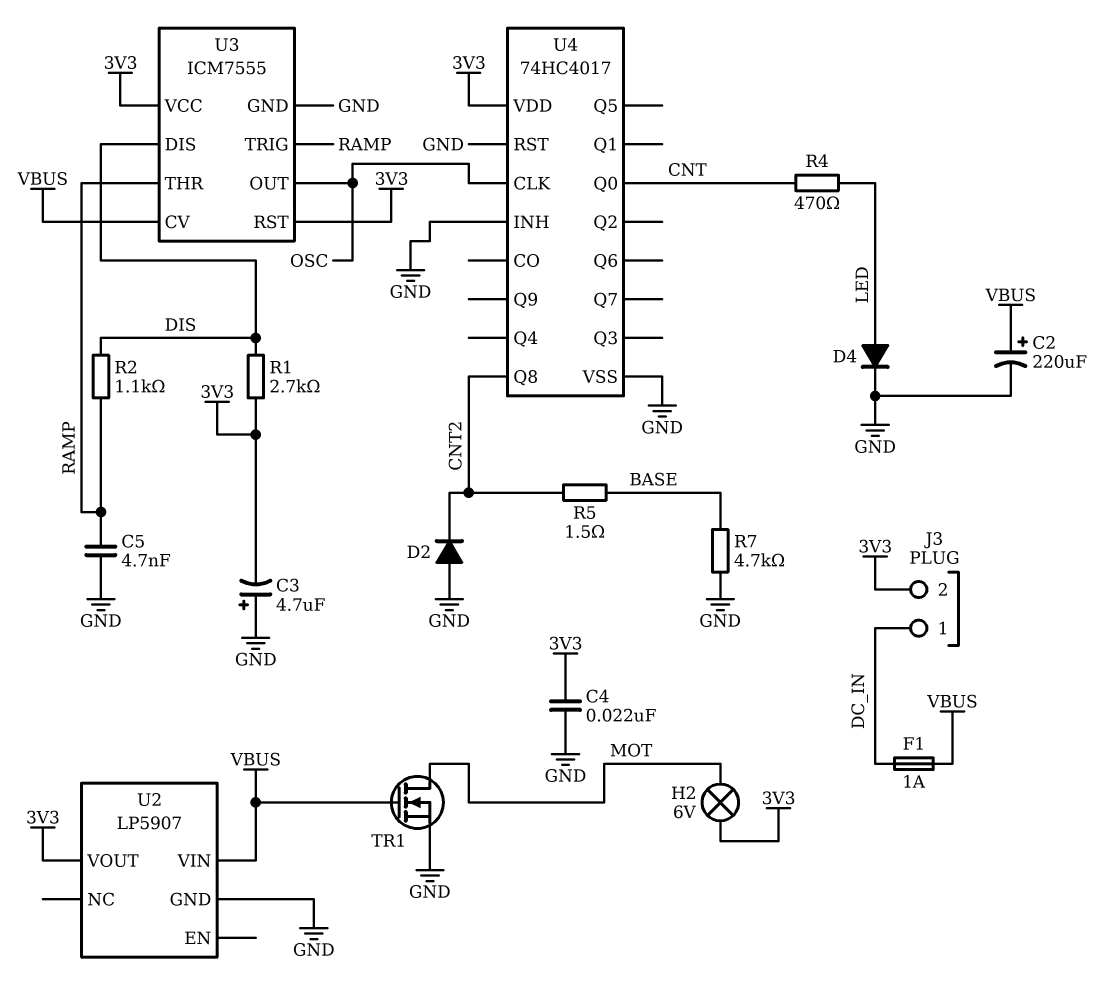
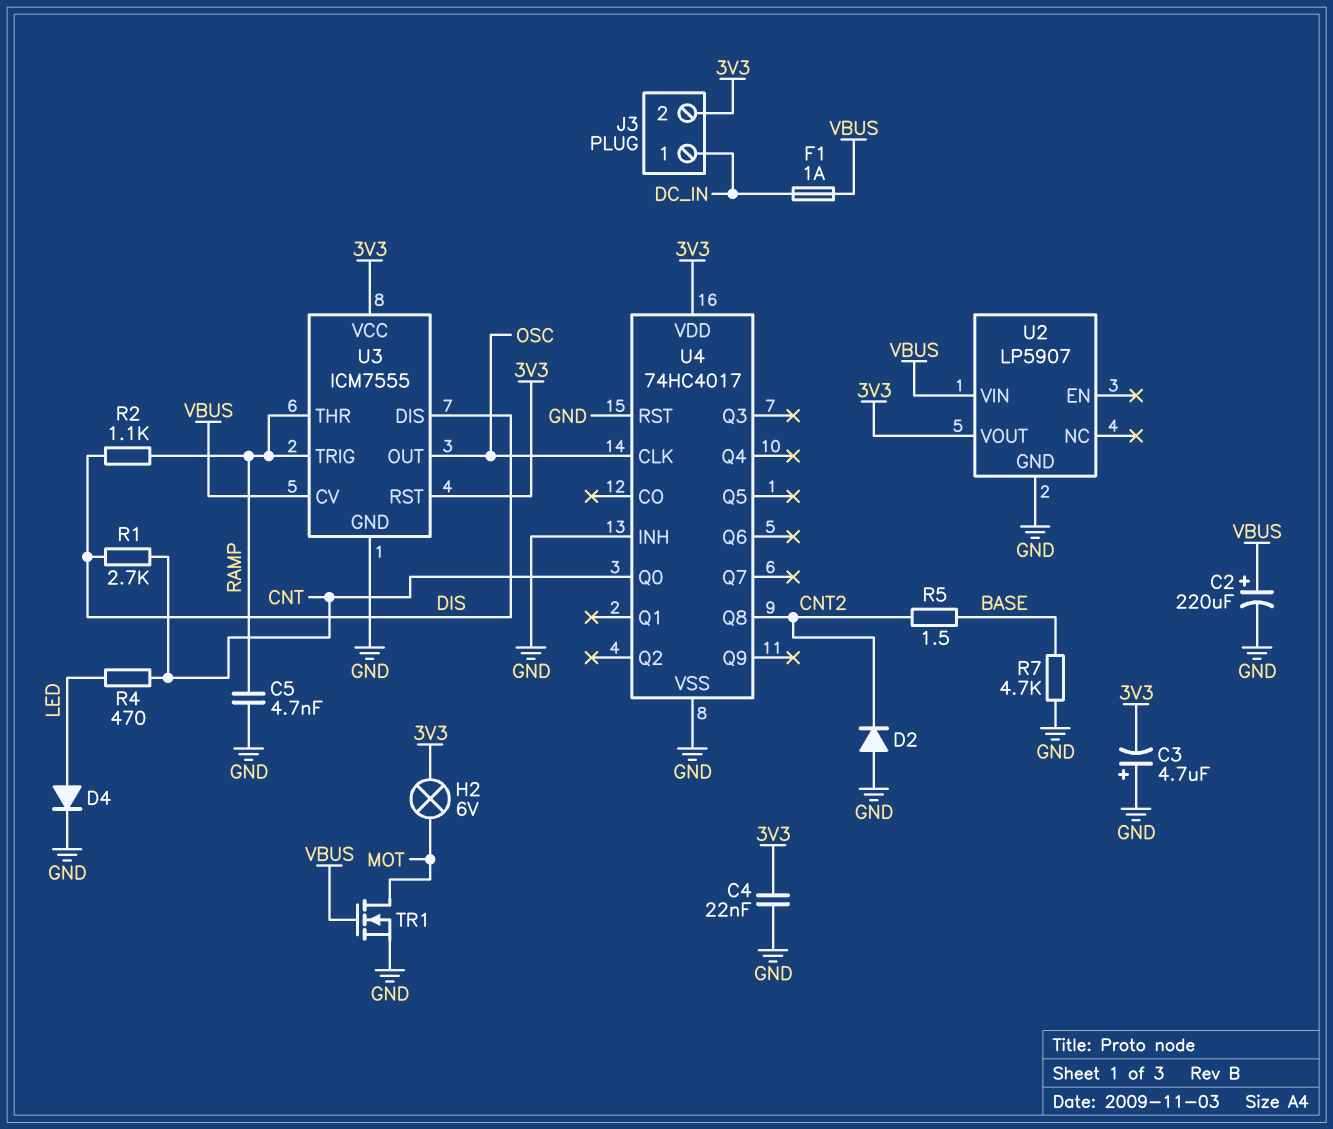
R1: 2.7k (3V3, DIS) -> 2.7k (CNT, DIS)

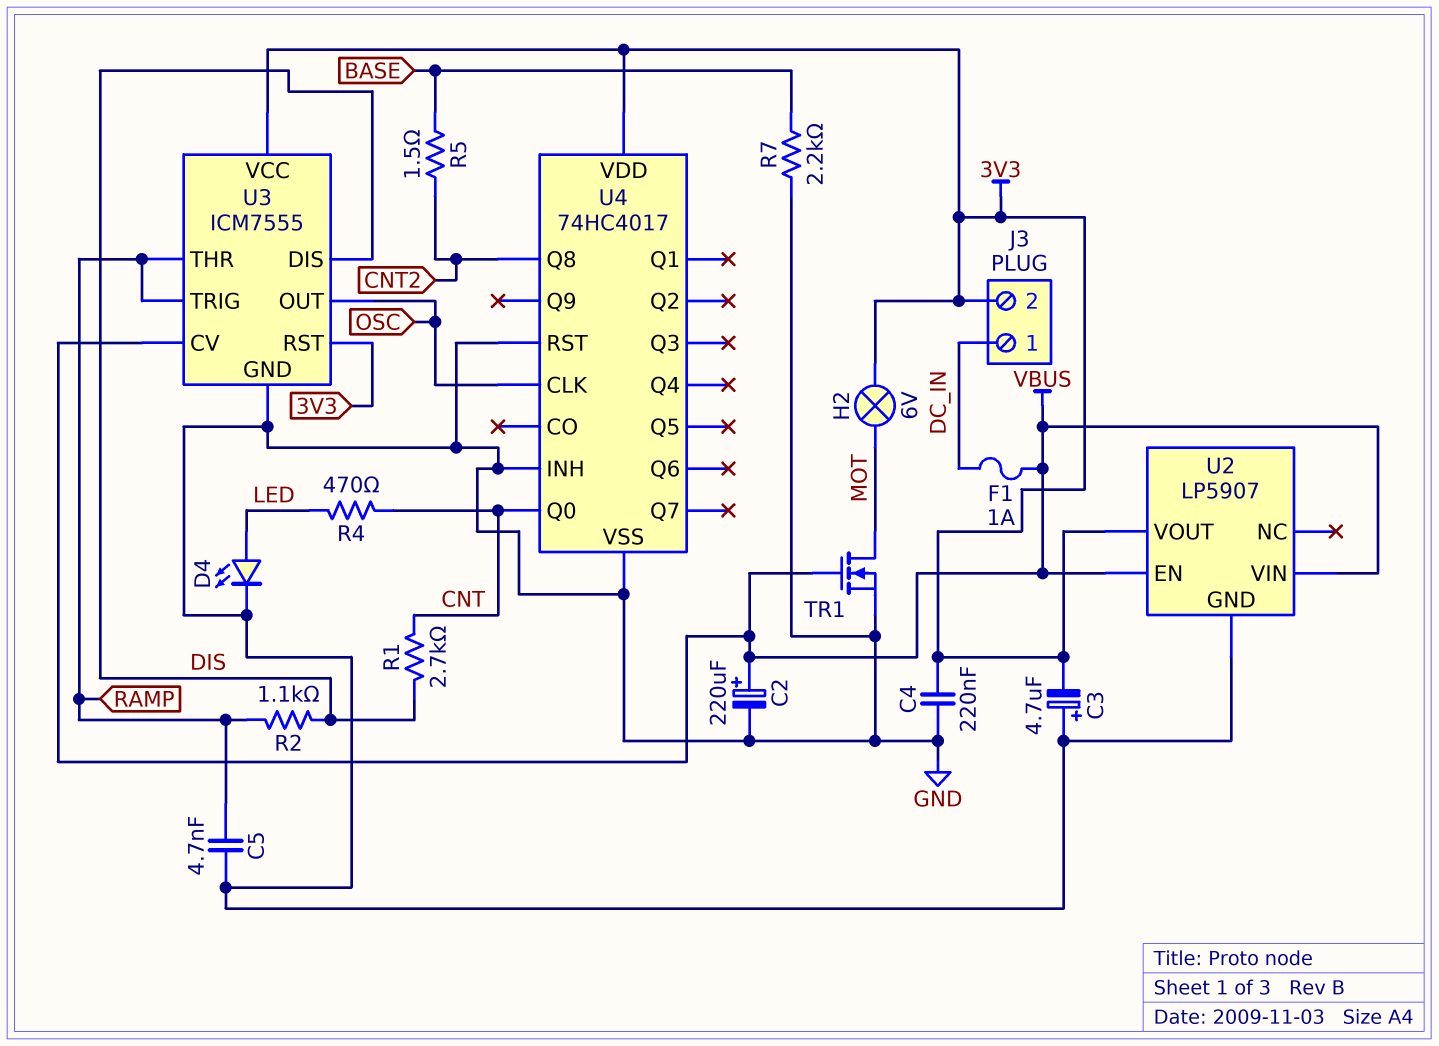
C4: 22nF (3V3, GND) -> 220nF (3V3, GND)
D2: diode (A GND, K CNT2) -> none
D4: diode (A LED, K GND) -> LED (A LED, K GND)
R7: 4.7k (BASE, GND) -> 2.2k (BASE, GND)
U2 pin EN: none -> VBUS

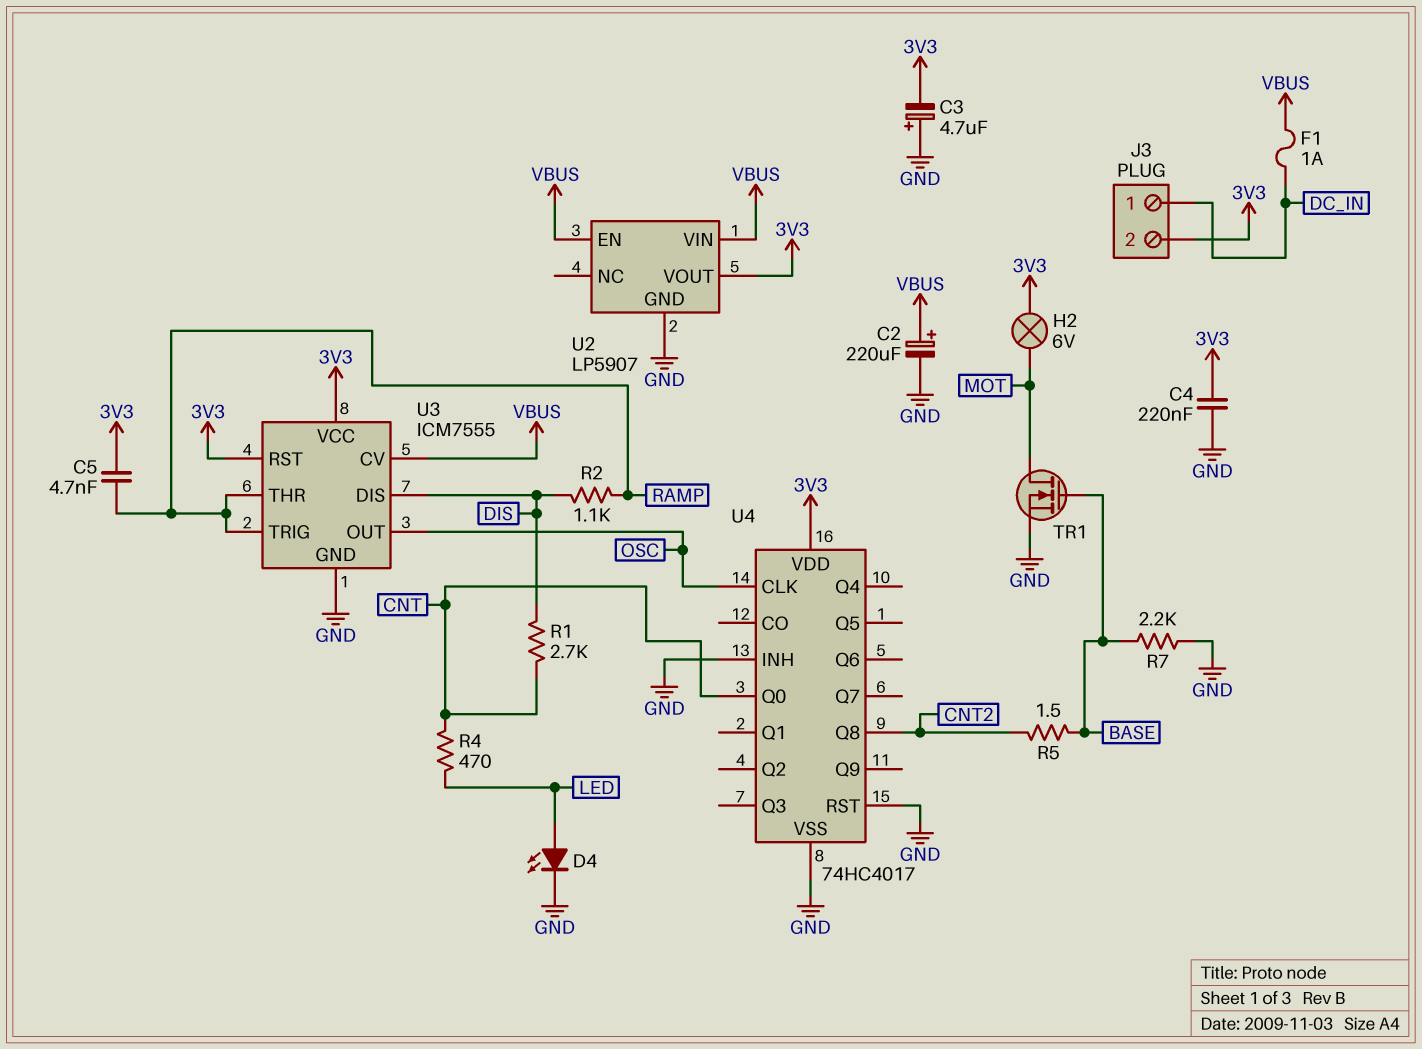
C5: 4.7nF (GND, RAMP) -> 4.7nF (3V3, RAMP)
TR1: NMOS (G VBUS, D MOT, S GND) -> NMOS (G BASE, D MOT, S GND)

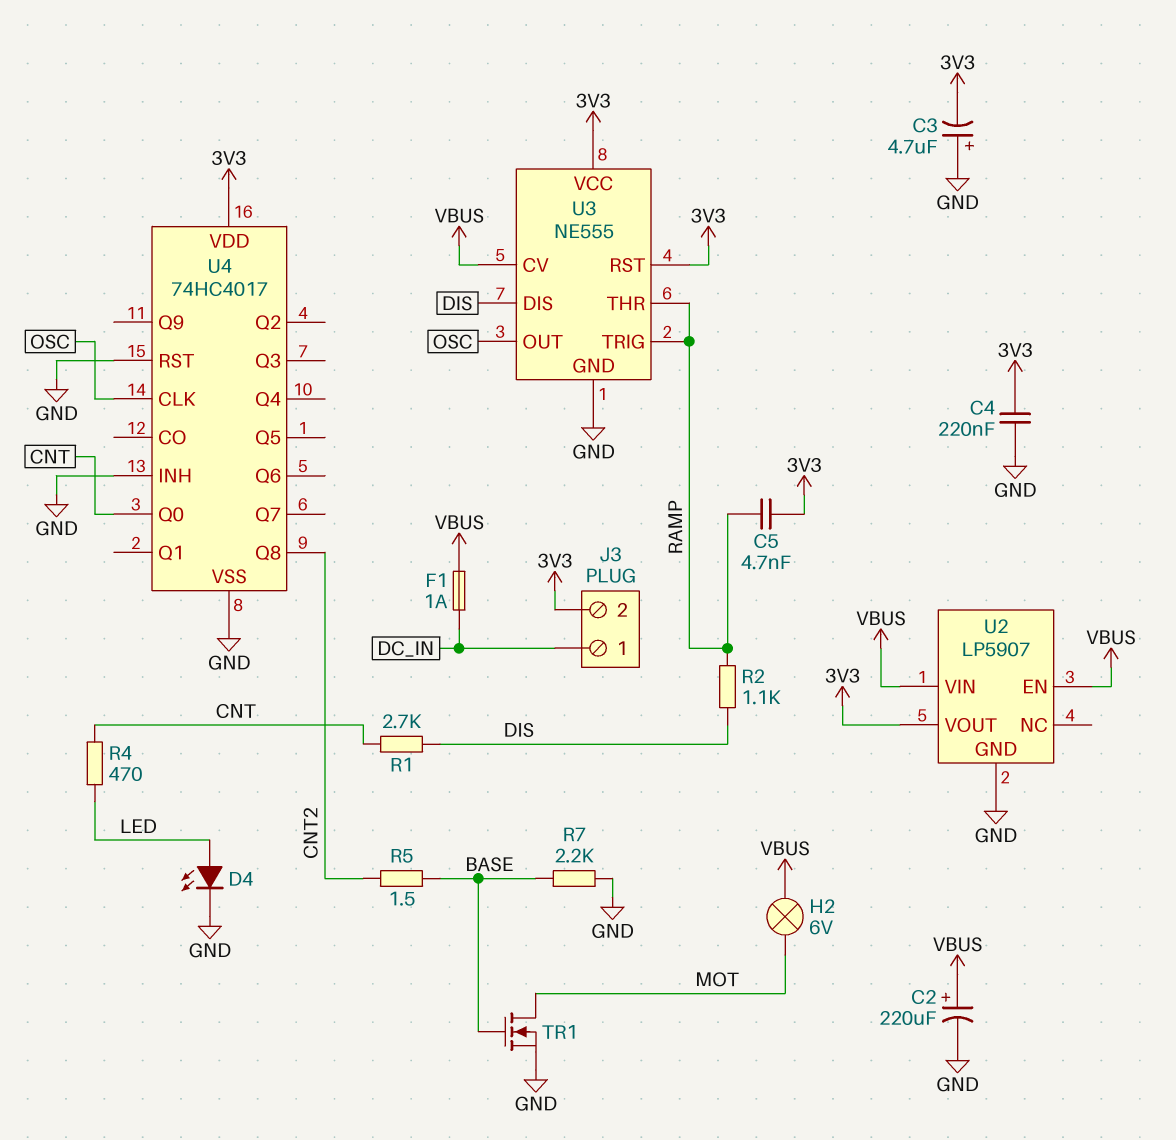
H2: lamp 6V (3V3, MOT) -> lamp 6V (MOT, VBUS)
U3: ICM7555 -> NE555

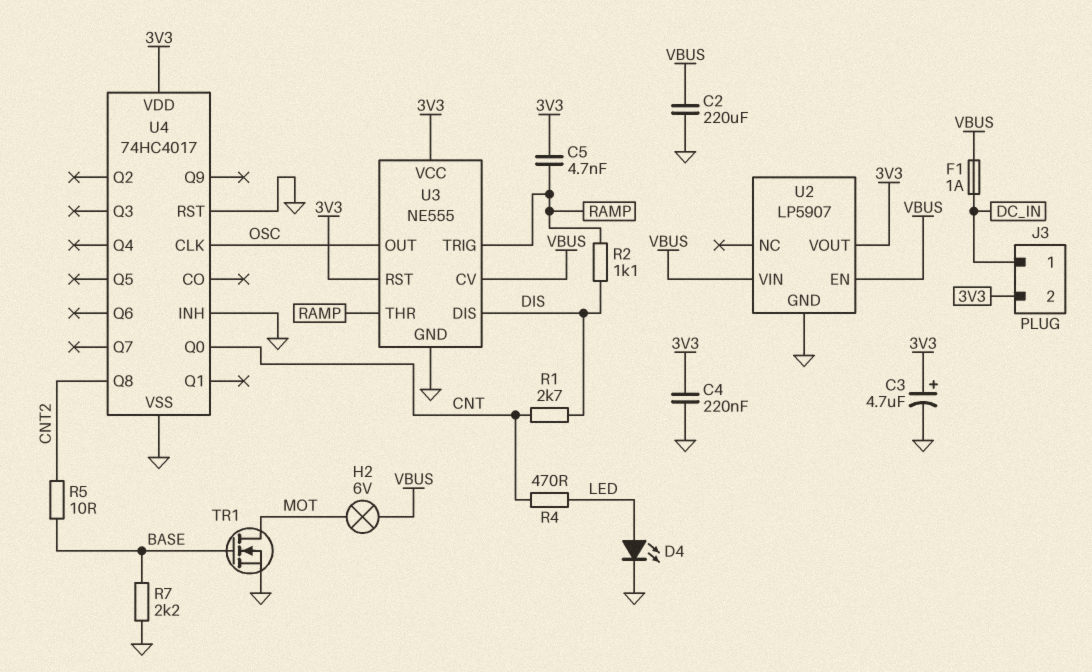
C2: 220uF (plus VBUS, minus GND) -> 220uF (GND, VBUS)
C3: 4.7uF (plus GND, minus 3V3) -> 4.7uF (plus 3V3, minus GND)
R5: 1.5 (BASE, CNT2) -> 10 (BASE, CNT2)

